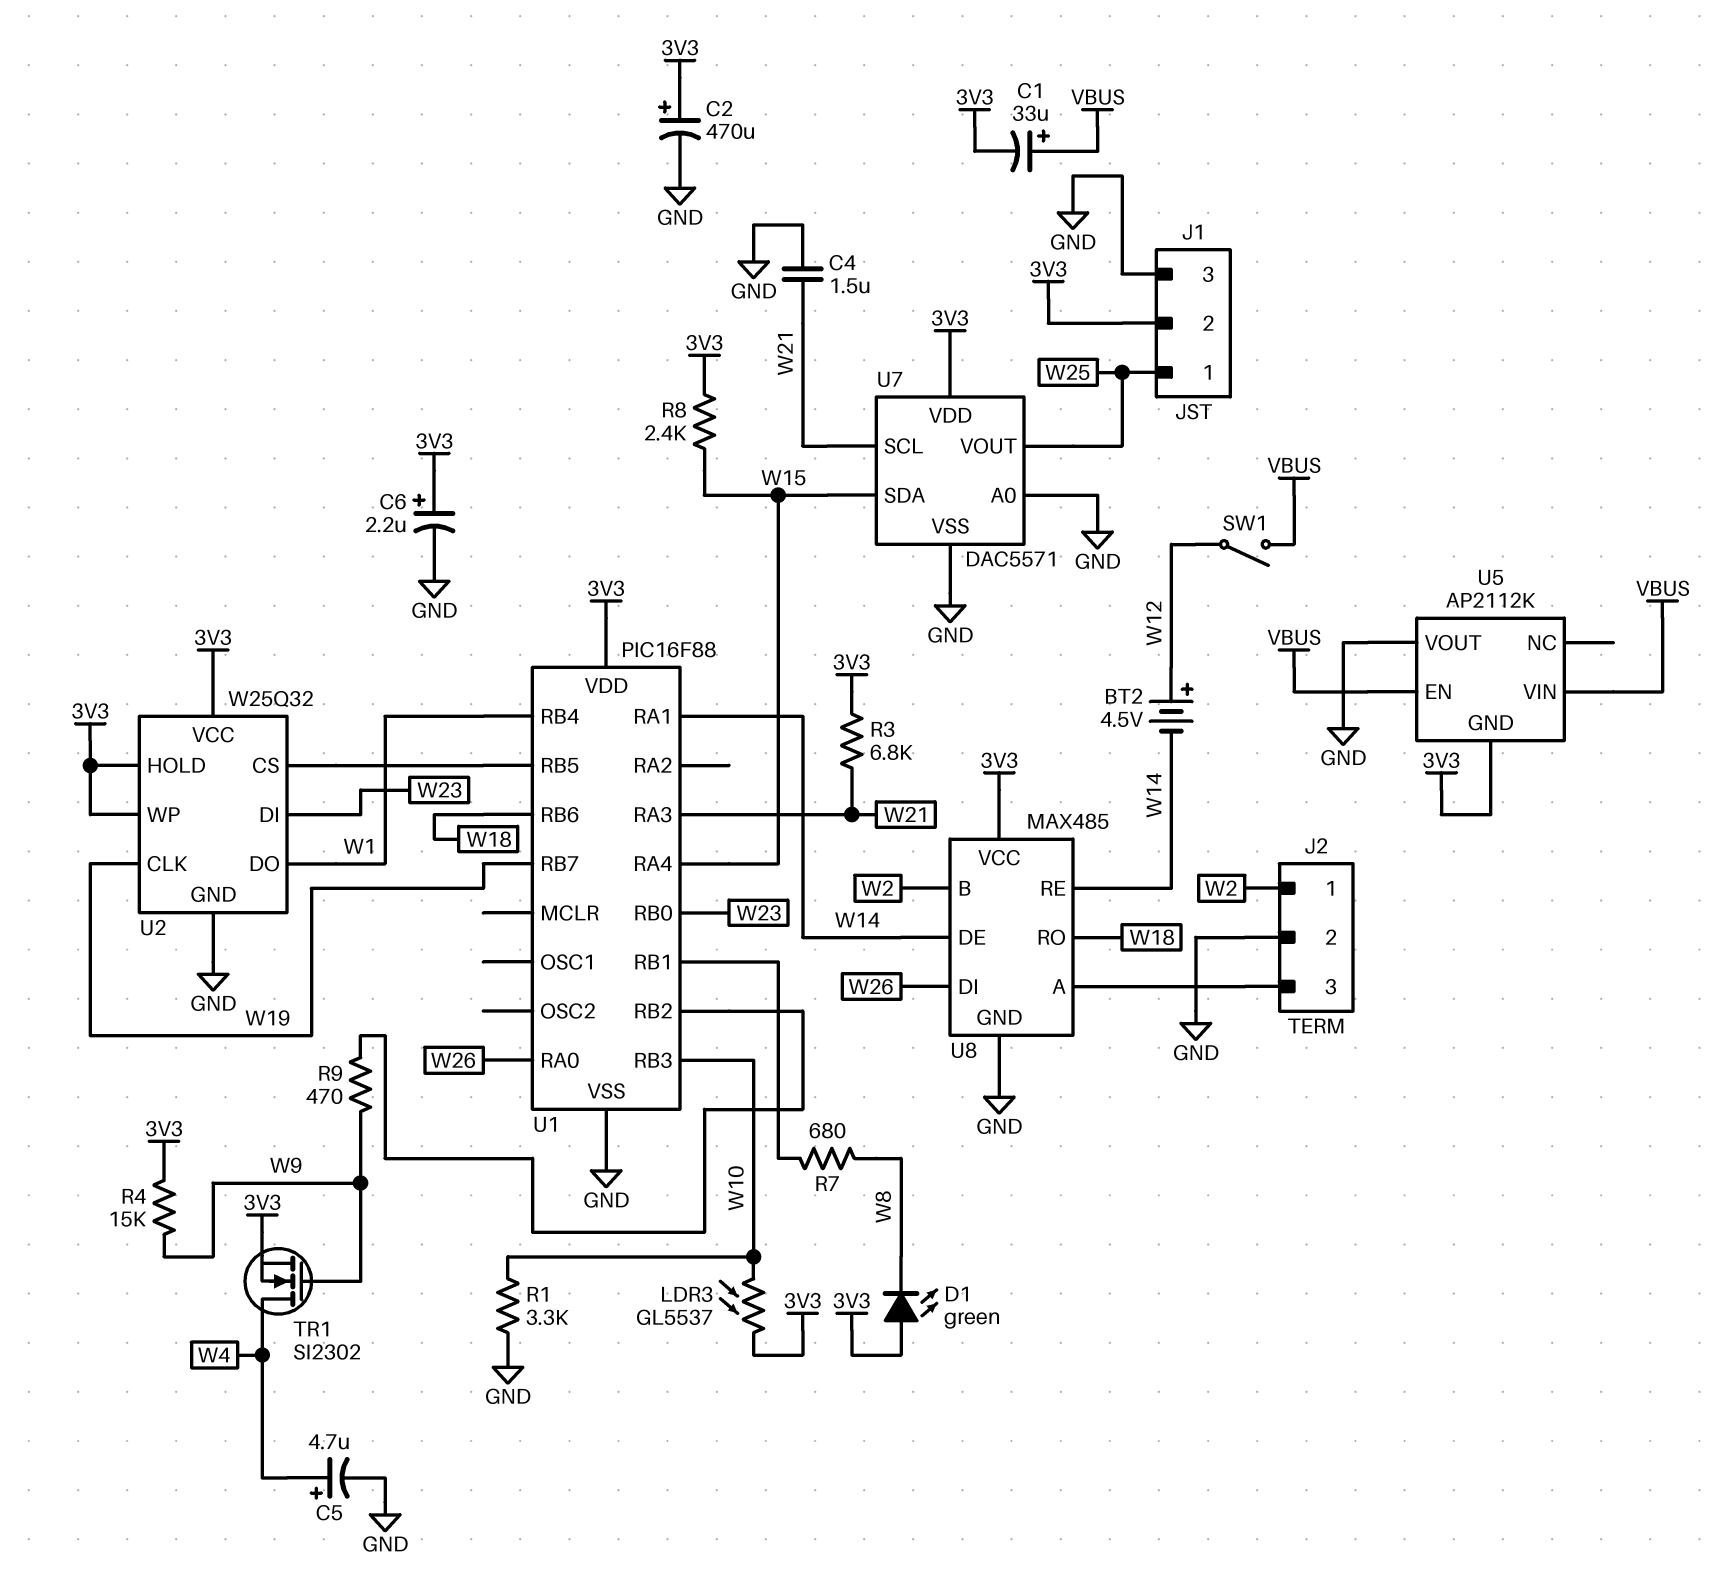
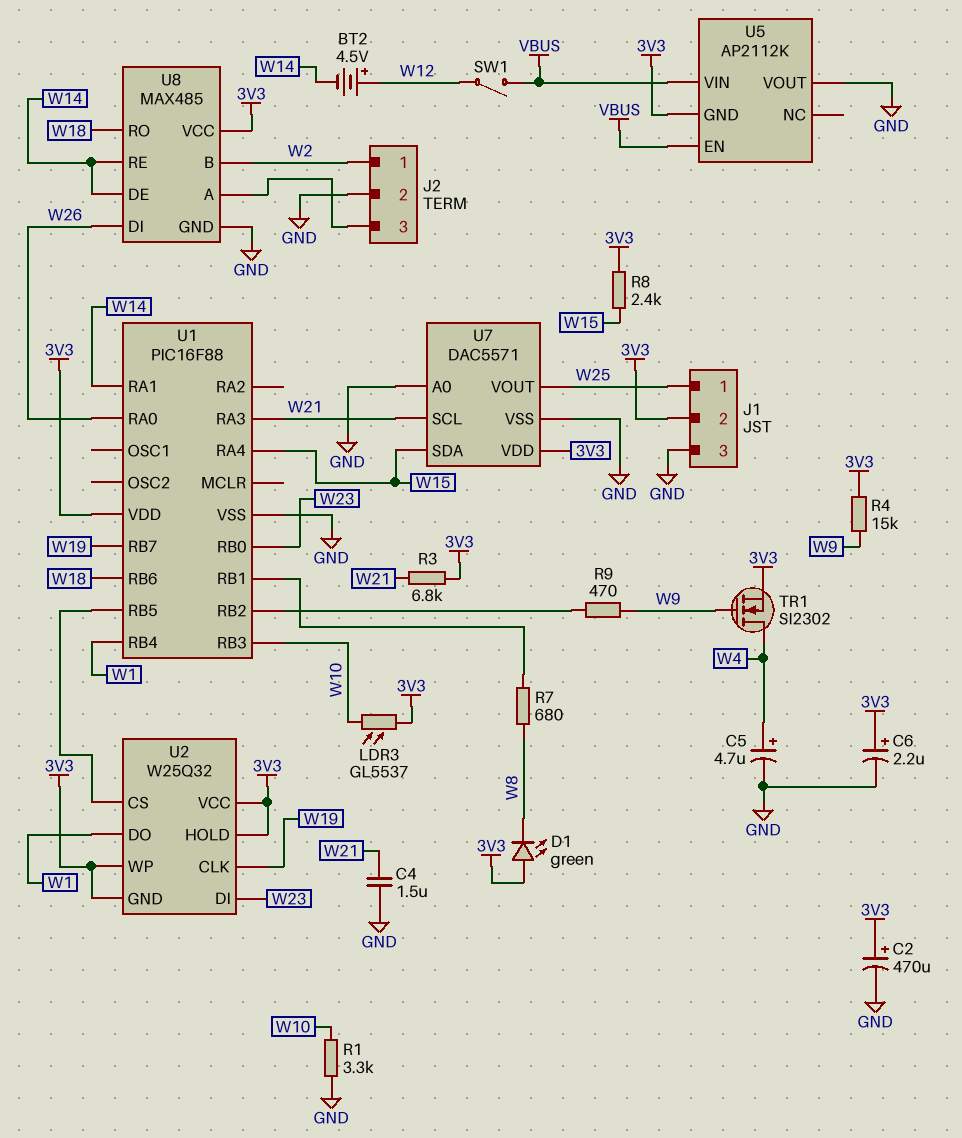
C1: 33uF (plus VBUS, minus 3V3) -> none
U2 pin GND: GND -> 3V3

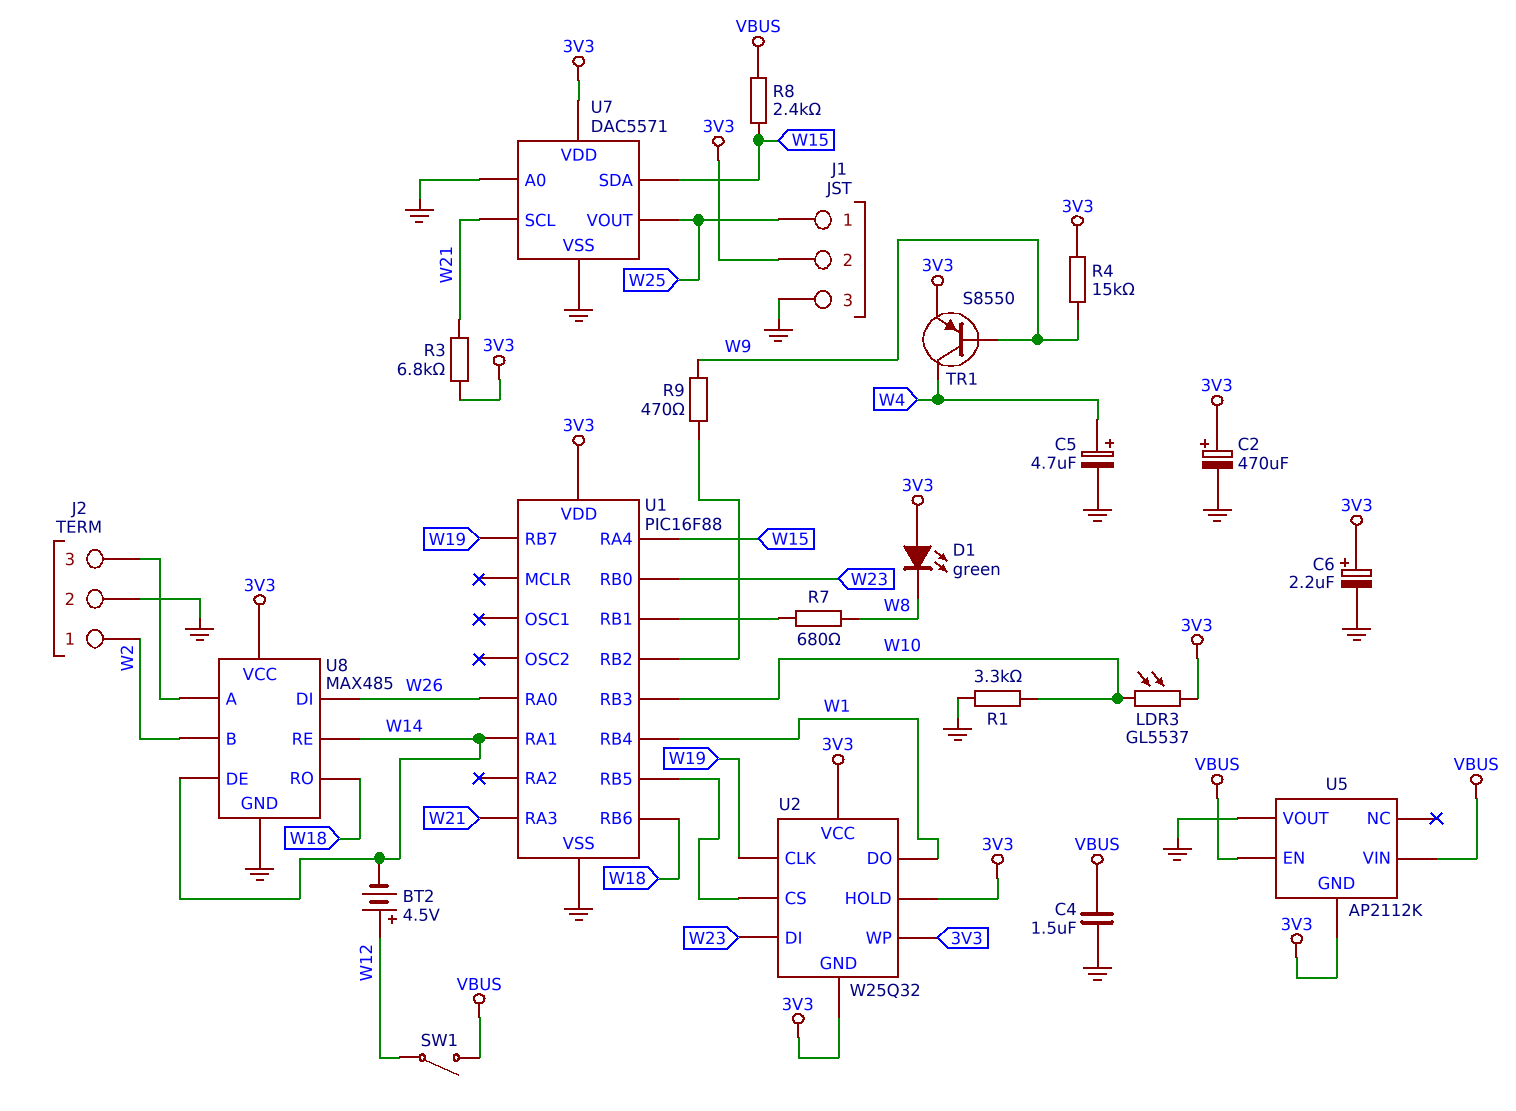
C4: 1.5uF (GND, W21) -> 1.5uF (GND, VBUS)
R8: 2.4k (3V3, W15) -> 2.4k (VBUS, W15)
TR1: NMOS SI2302 (G W9, D W4, S 3V3) -> PNP S8550 (B W9, C W4, E 3V3)

